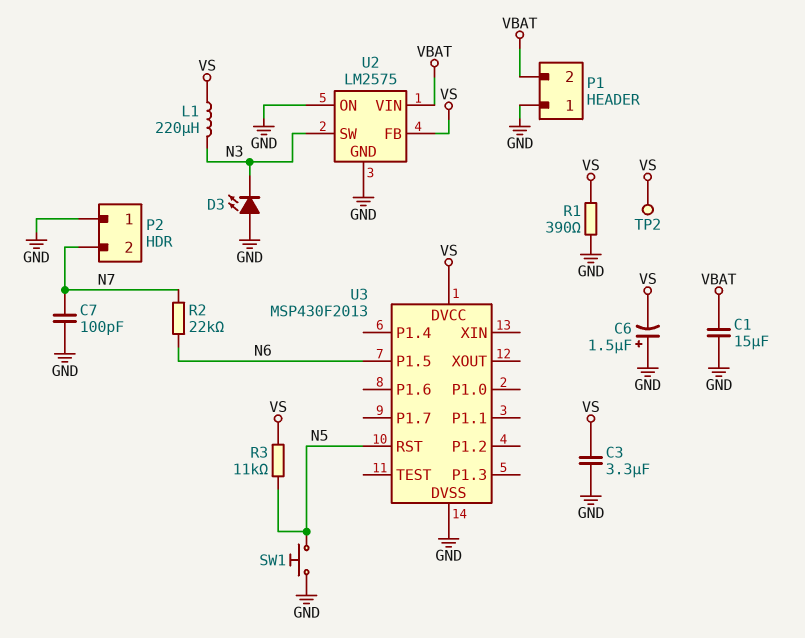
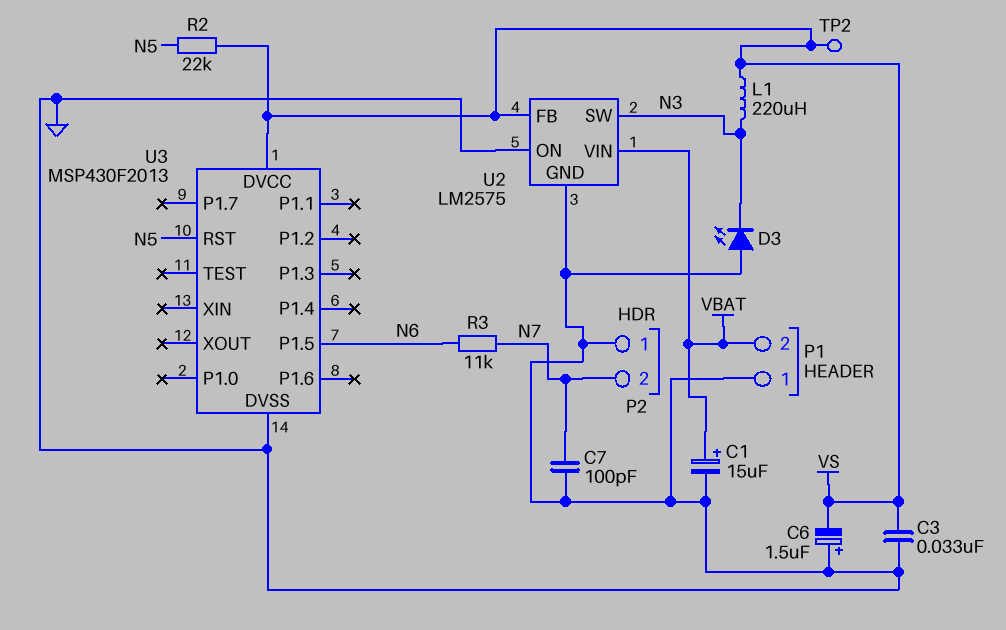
C1: 15uF (GND, VBAT) -> 15uF (plus VBAT, minus GND)
C3: 3.3uF (GND, VS) -> 33nF (GND, VS)
R1: 390 (GND, VS) -> none
R2: 22k (N6, N7) -> 22k (N5, VS)
R3: 11k (N5, VS) -> 11k (N6, N7)
SW1: button (GND, N5) -> none

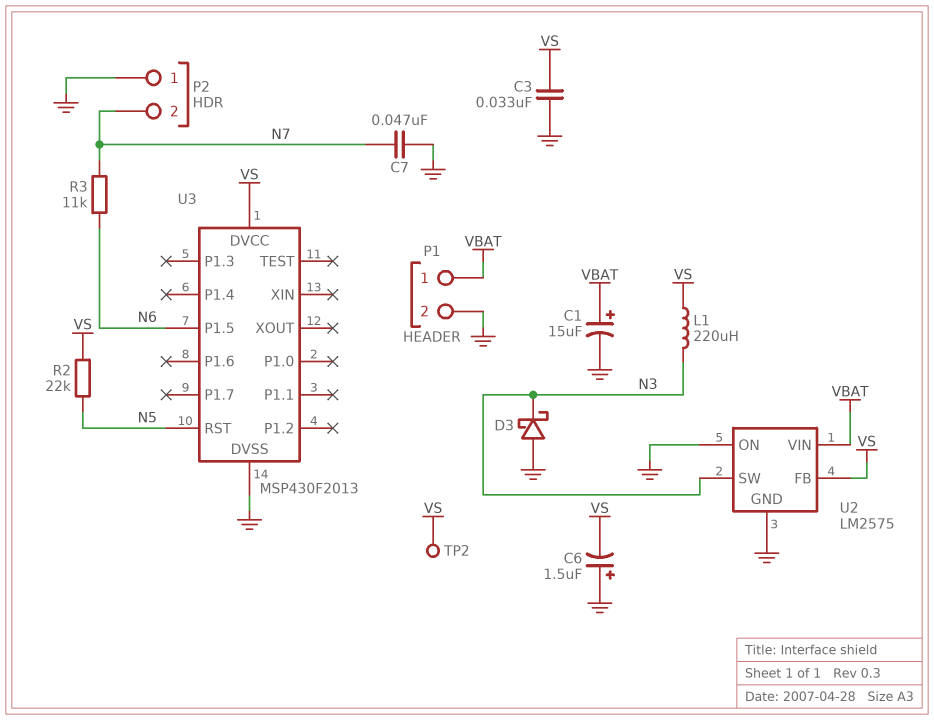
C7: 100pF (GND, N7) -> 47nF (GND, N7)
D3: LED (A GND, K N3) -> schottky (A GND, K N3)
P1 pin 1: GND -> VBAT
P1 pin 2: VBAT -> GND

